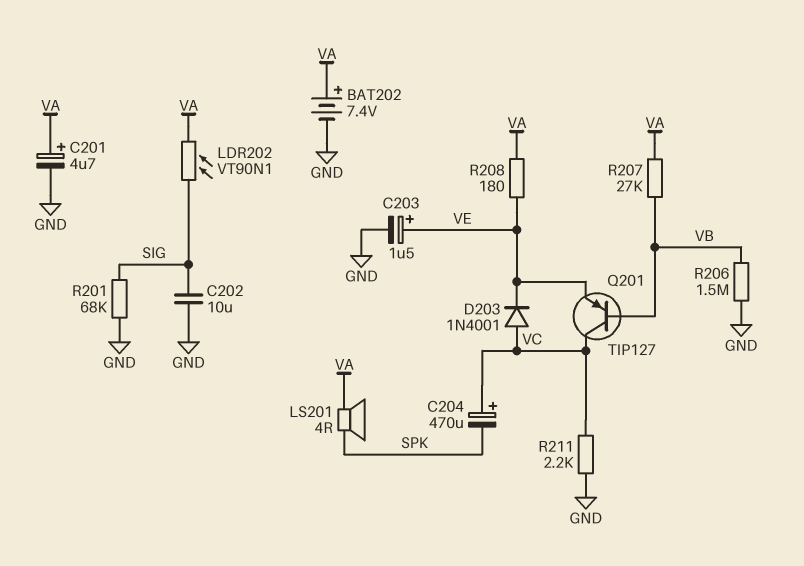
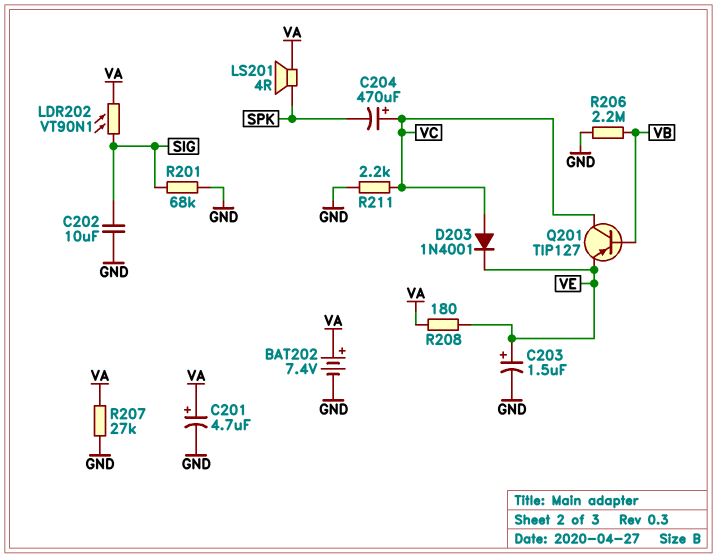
R206: 1.5M (GND, VB) -> 2.2M (GND, VB)
R207: 27k (VA, VB) -> 27k (GND, VA)

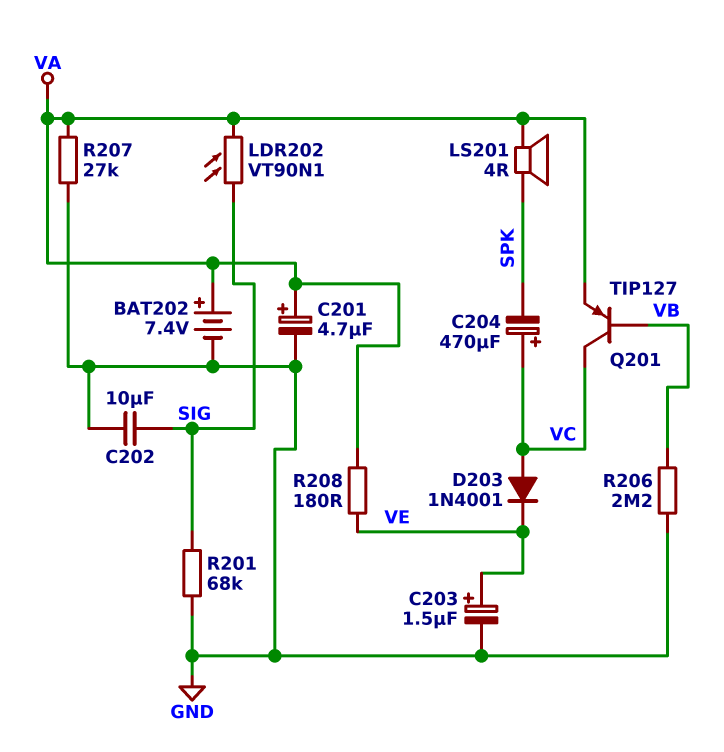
Q201: PNP TIP127 (B VB, C VC, E VE) -> PNP TIP127 (B VB, C VC, E VA)
R211: 2.2k (GND, VC) -> none

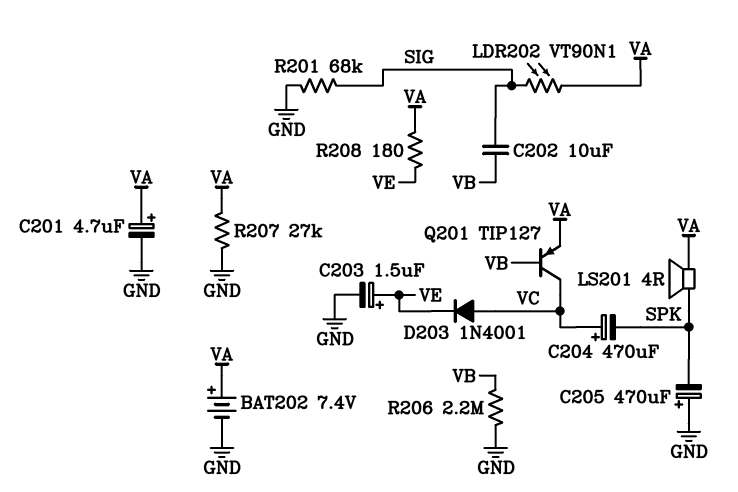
C202: 10uF (GND, SIG) -> 10uF (SIG, VB)
C205: none -> 470uF (plus GND, minus SPK)

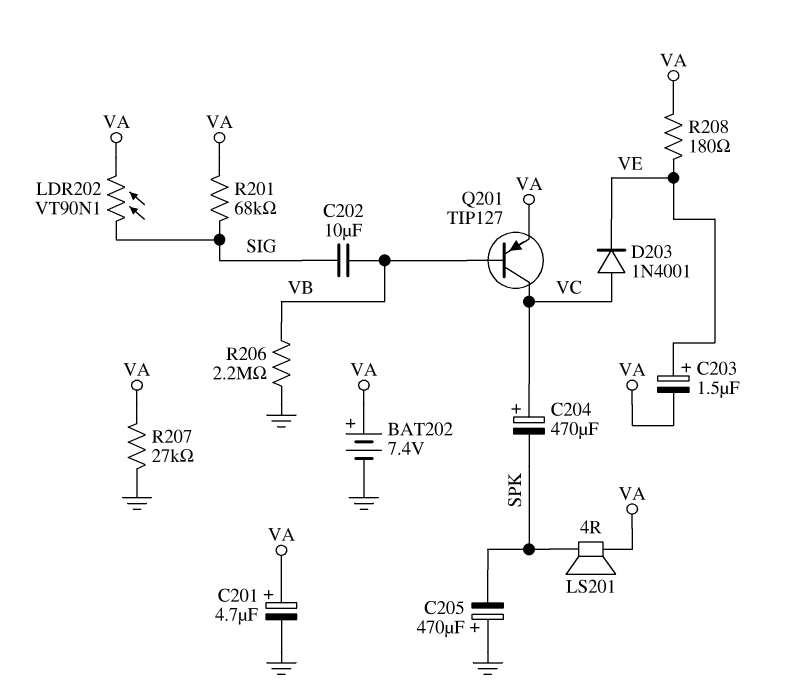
C203: 1.5uF (plus VE, minus GND) -> 1.5uF (plus VE, minus VA)
R201: 68k (GND, SIG) -> 68k (SIG, VA)

